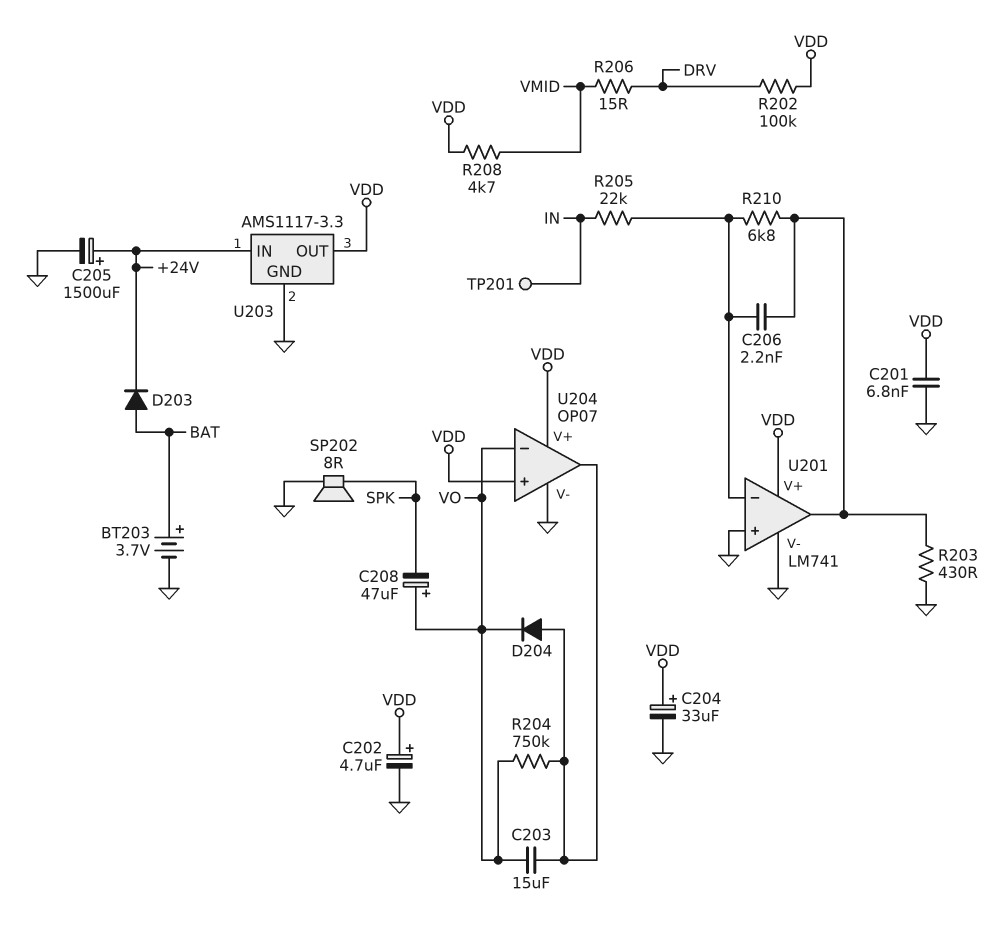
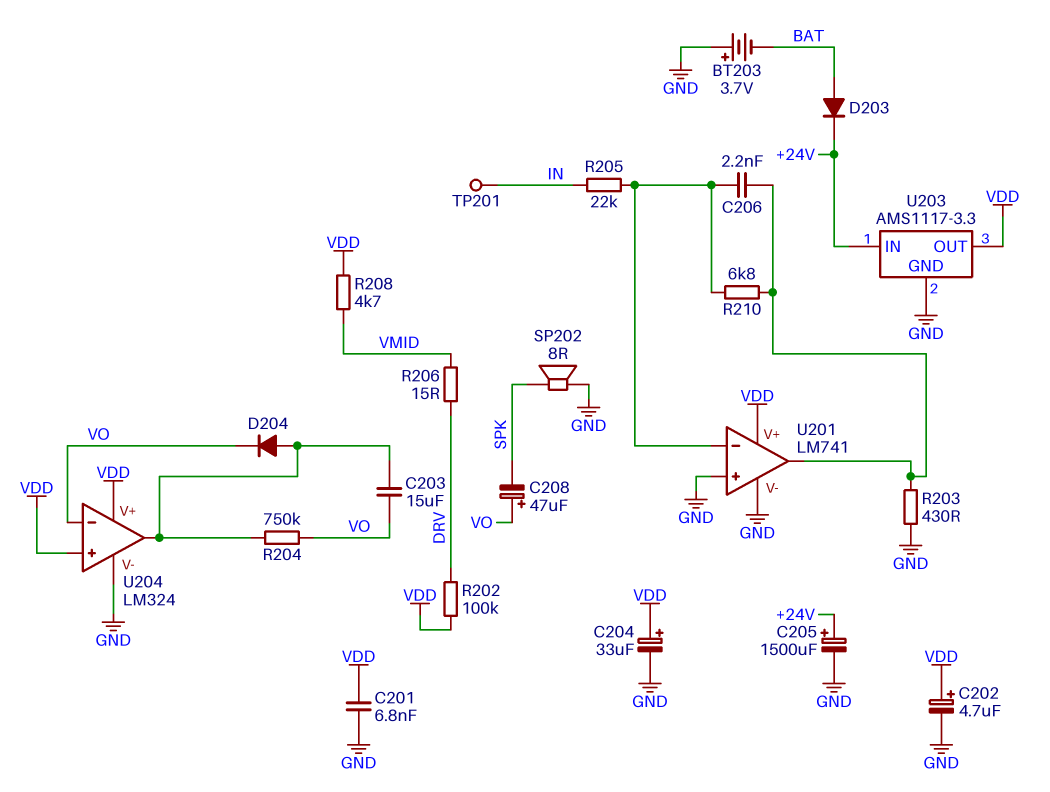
BT203: 3.7V (plus BAT, minus GND) -> 3.7V (plus GND, minus BAT)
U204: OP07 -> LM324

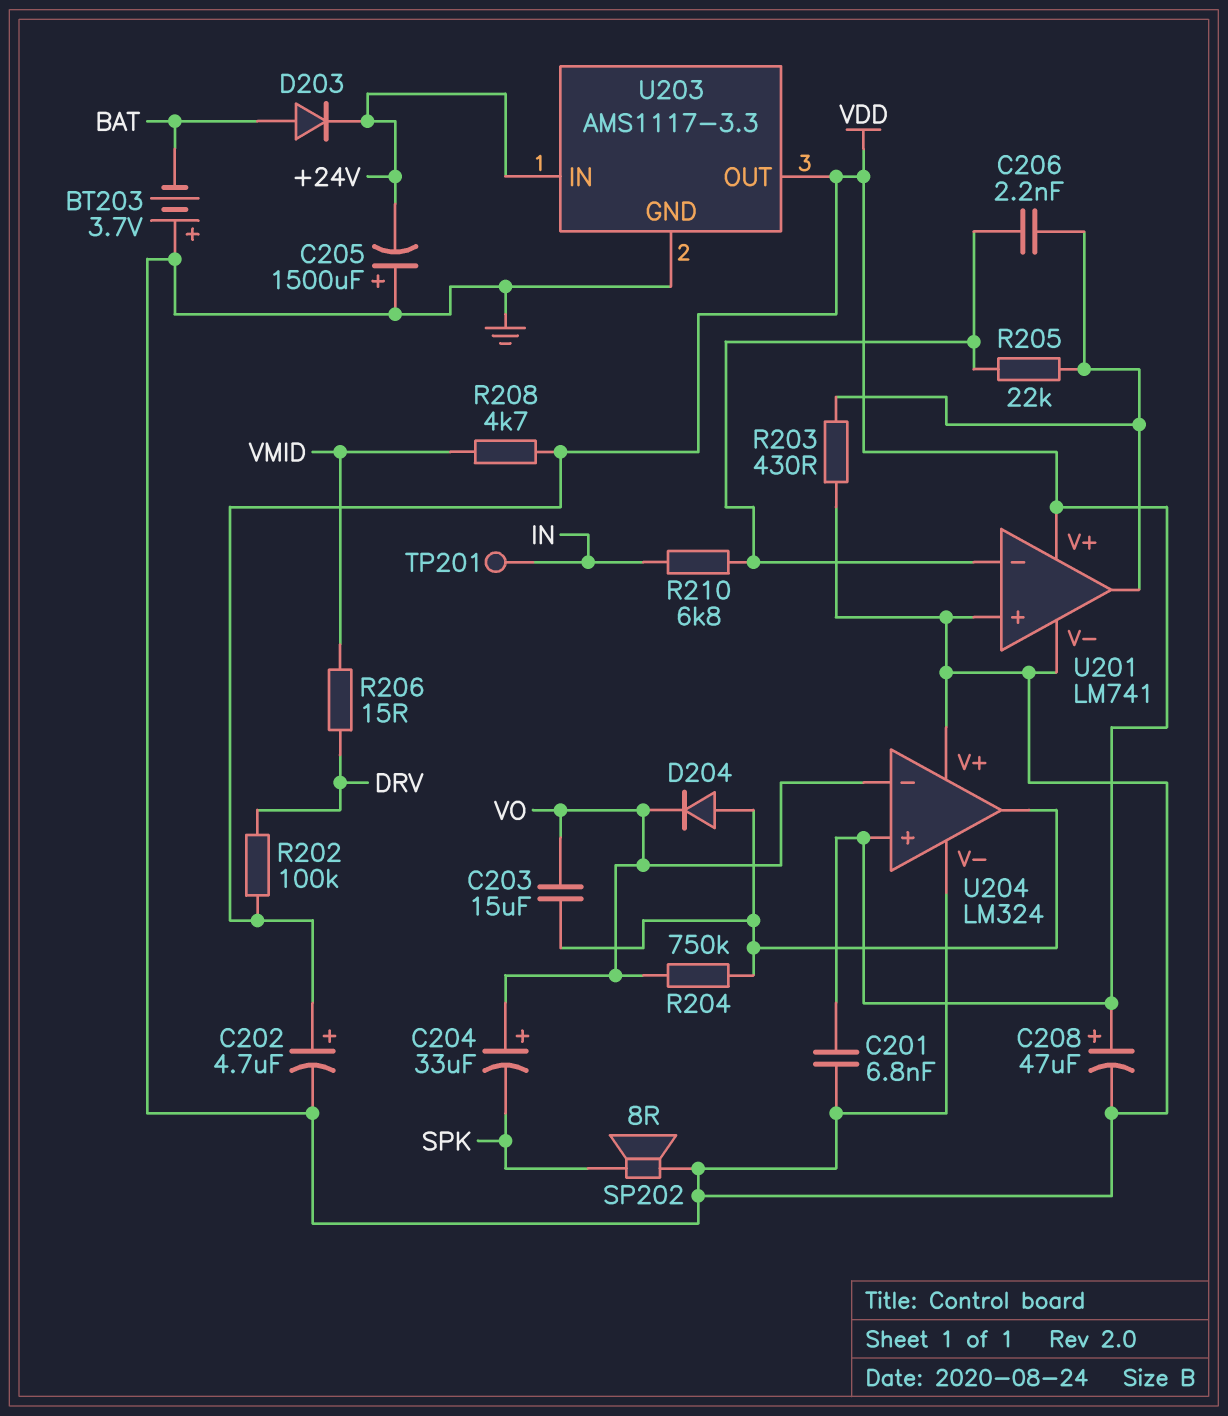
C204: 33uF (plus VDD, minus GND) -> 33uF (plus VO, minus SPK)
C205: 1500uF (plus +24V, minus GND) -> 1500uF (plus GND, minus +24V)
C208: 47uF (plus VO, minus SPK) -> 47uF (plus VDD, minus GND)
R205: 22k (IN, U201/in-) -> 22k (U201/in-, U201/out)
R210: 6.8k (U201/in-, U201/out) -> 6.8k (IN, U201/in-)
U204 pin V+: VDD -> GND

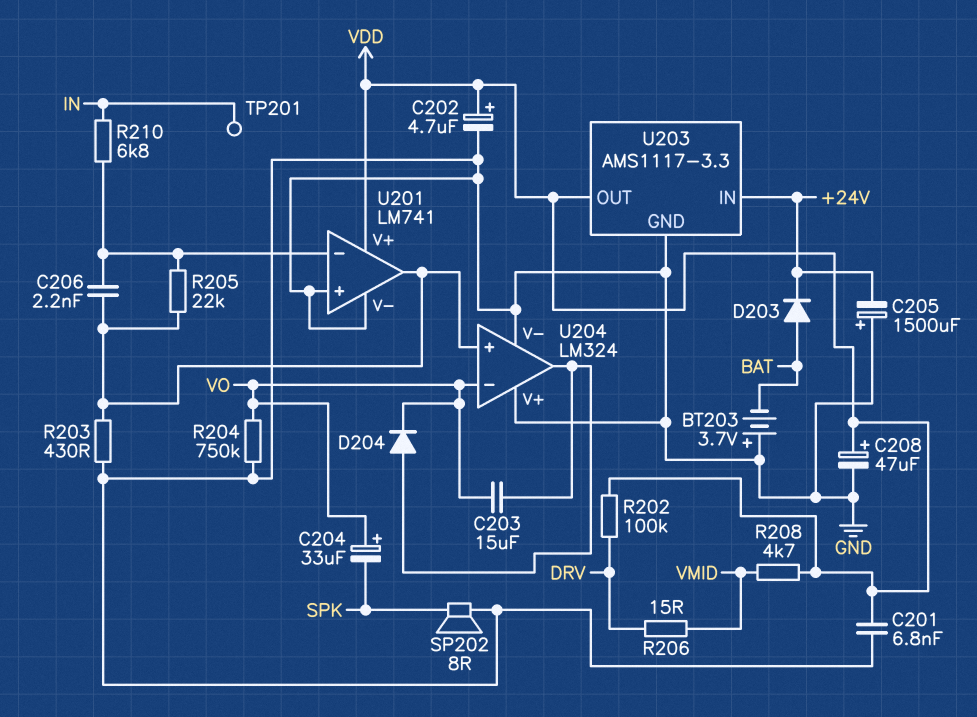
R204: 750k (U204/out, VO) -> 750k (GND, VO)
U204 pin in+: VDD -> U201/out

